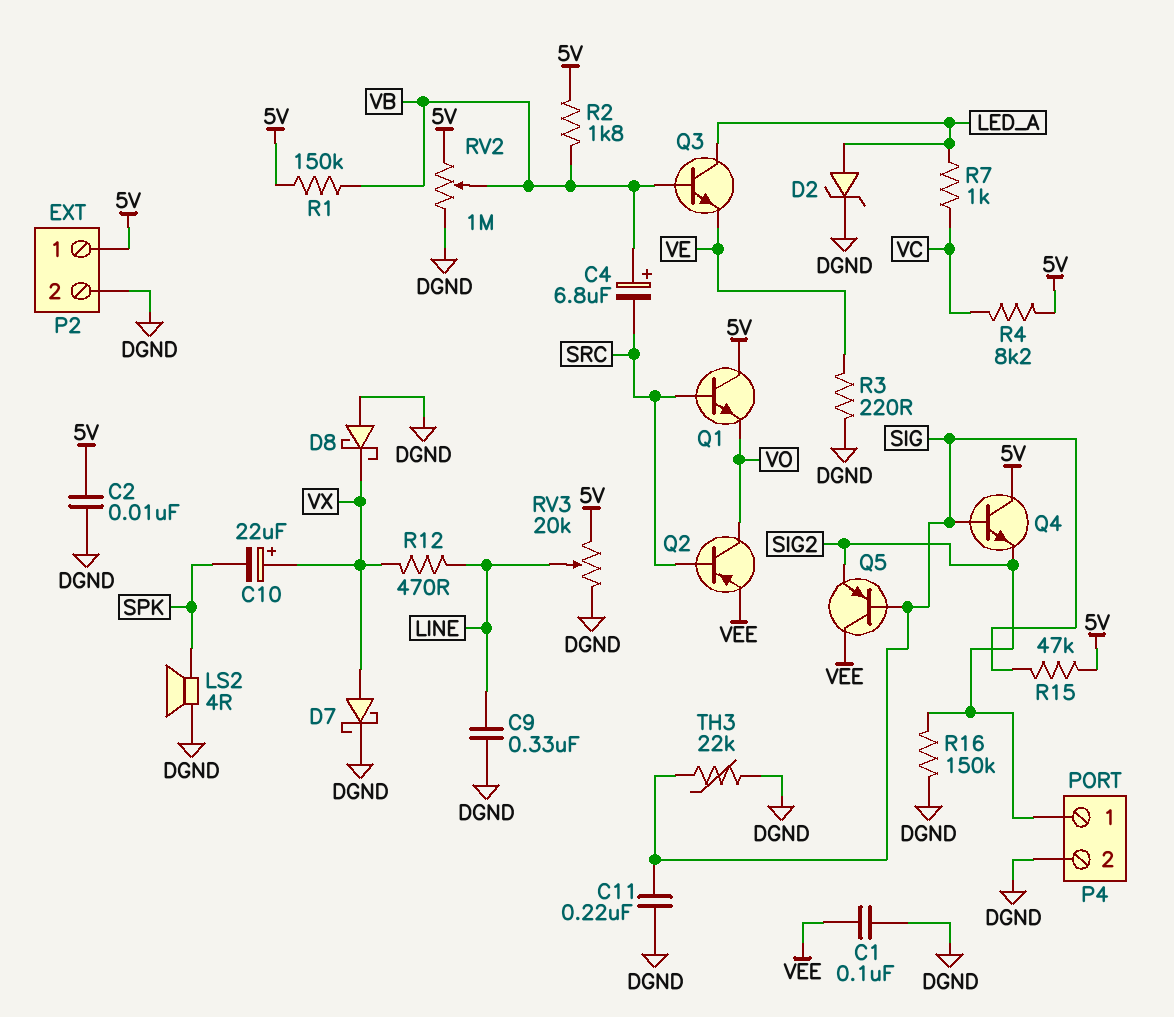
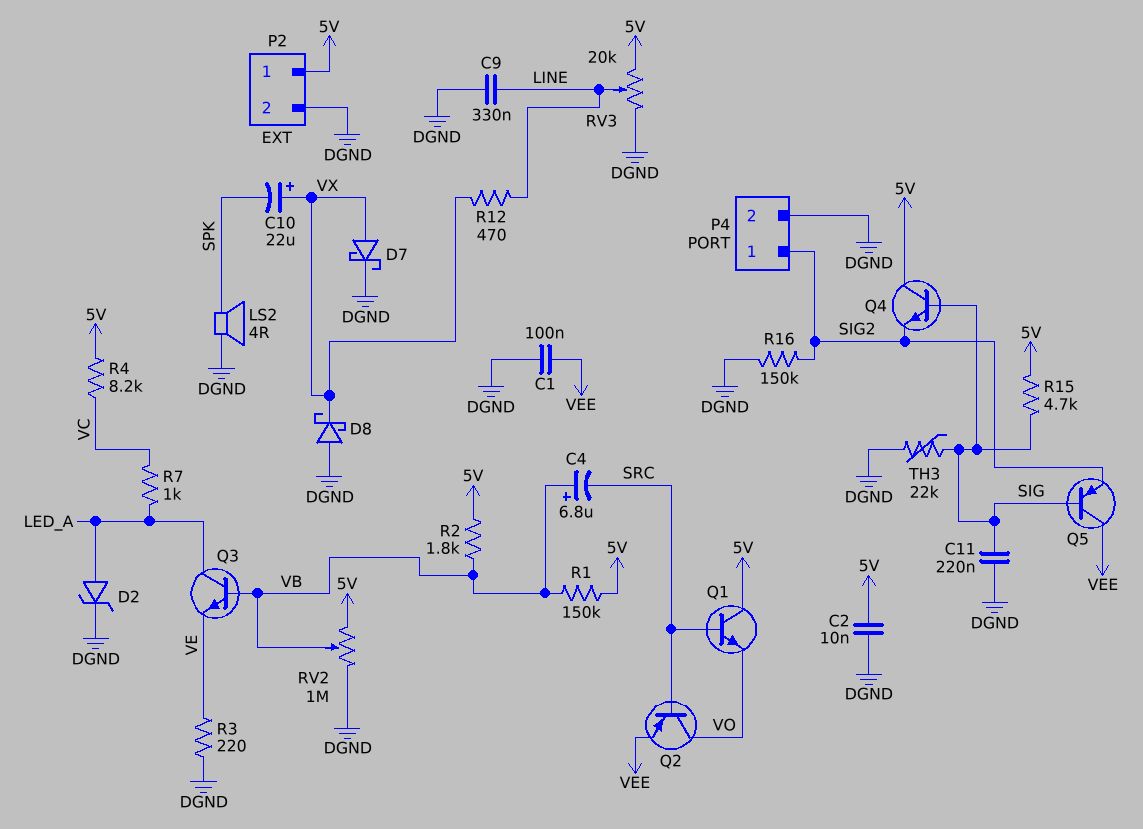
R15: 47k (5V, SIG) -> 4.7k (5V, SIG)

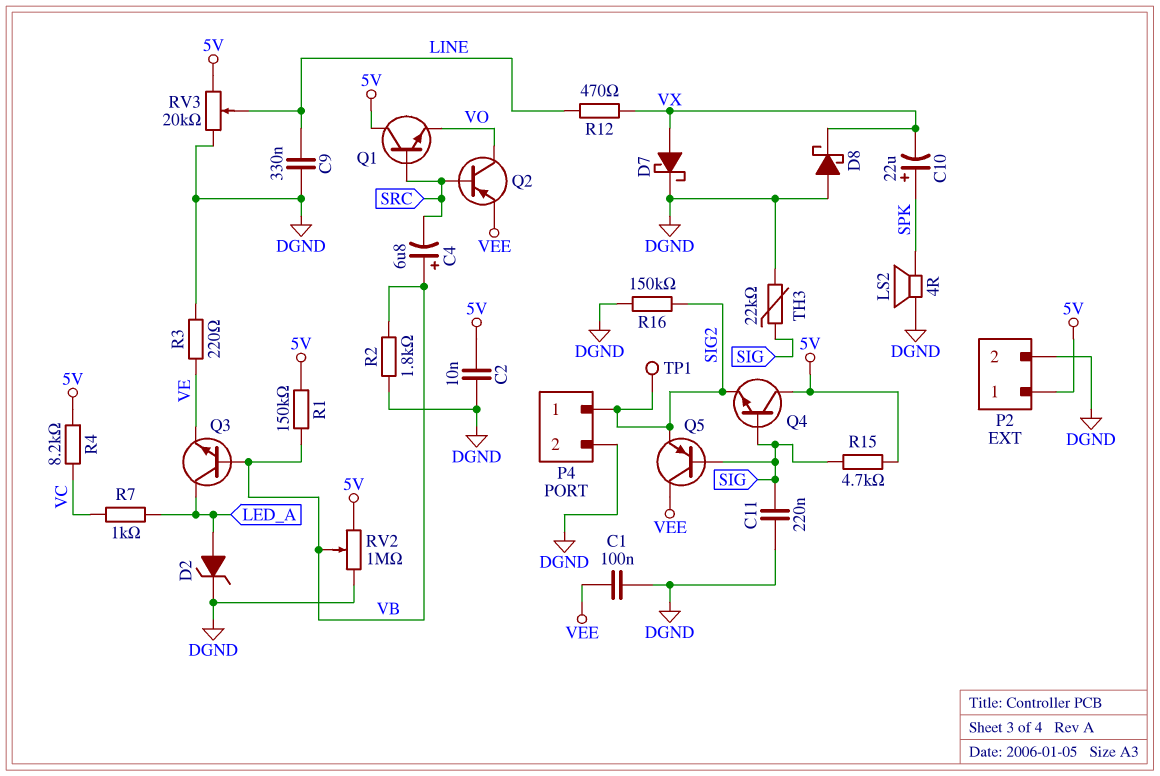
C10: 22uF (plus VX, minus SPK) -> 22uF (plus SPK, minus VX)
R2: 1.8k (5V, VB) -> 1.8k (DGND, VB)
TP1: none -> test point (SIG2)

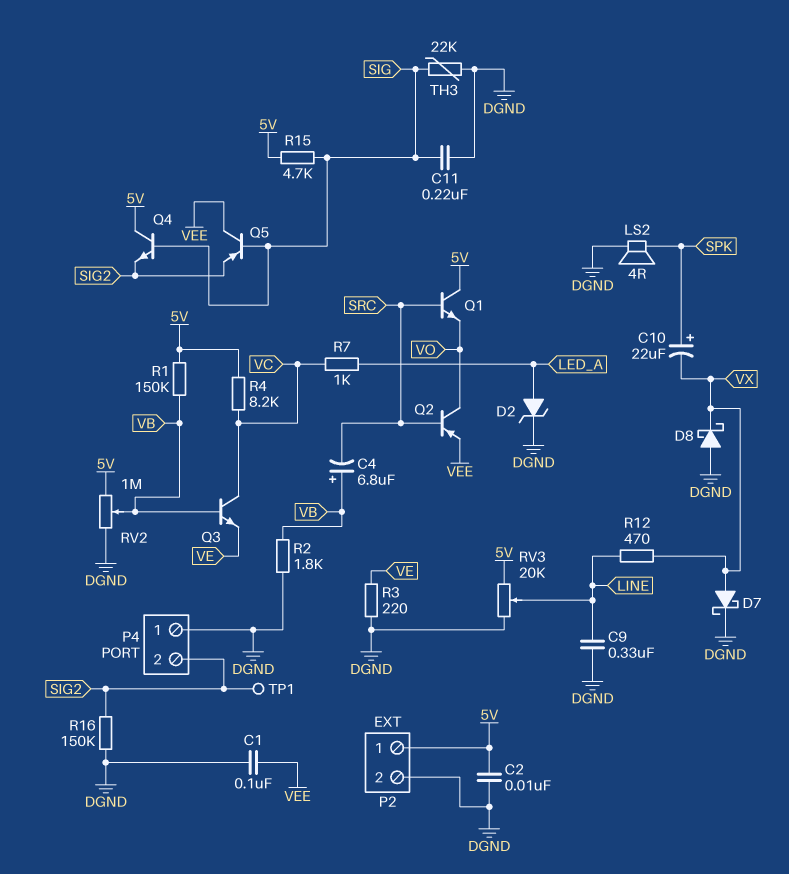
P4 pin 1: SIG2 -> DGND
P4 pin 2: DGND -> SIG2
Q3: NPN (B VB, C LED_A, E VE) -> NPN (B VB, C VC, E VE)

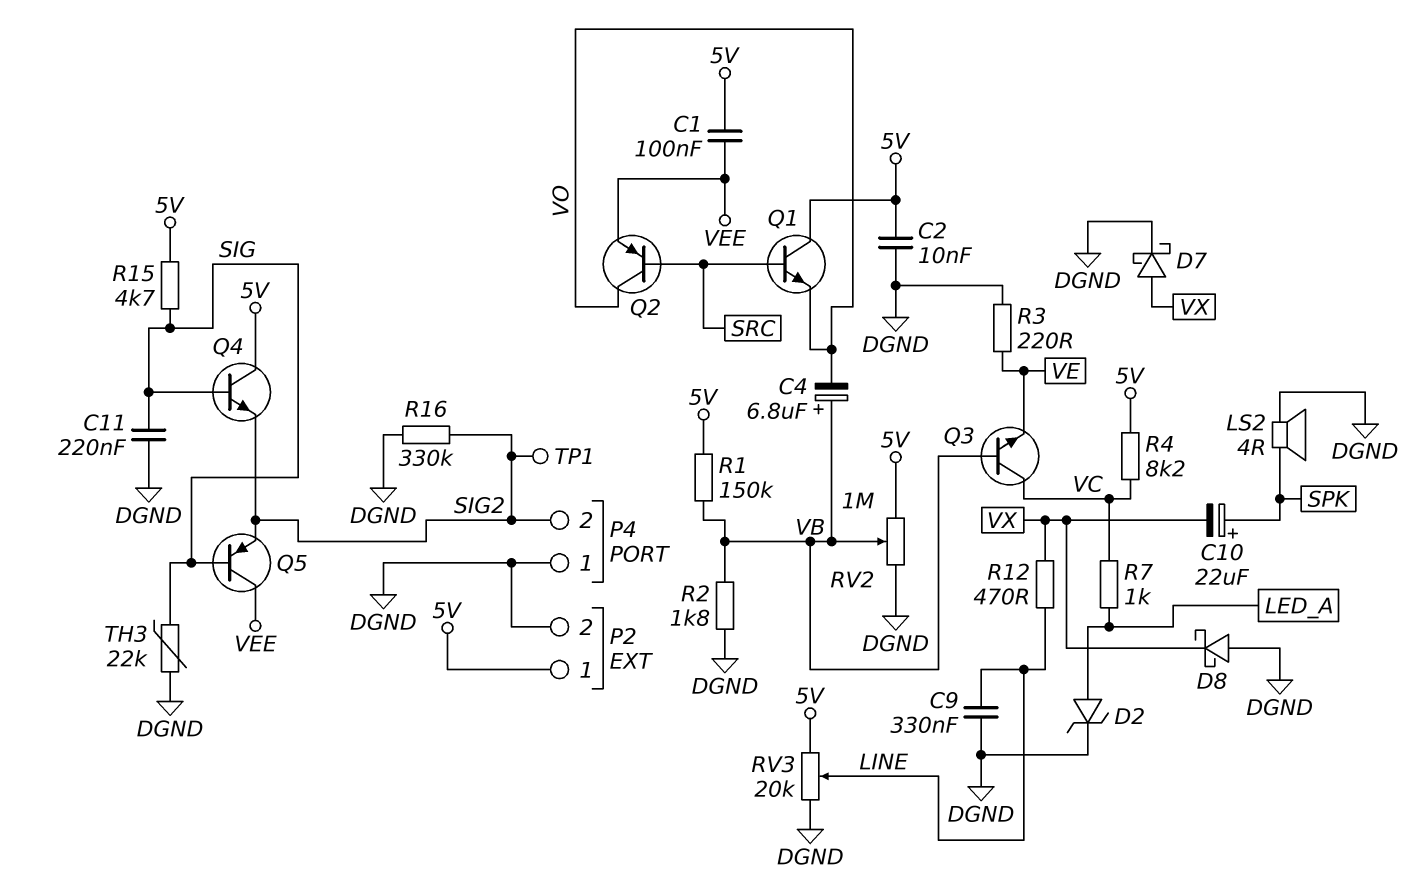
C1: 100nF (DGND, VEE) -> 100nF (5V, VEE)
C4: 6.8uF (plus VB, minus SRC) -> 6.8uF (plus VB, minus VO)
R16: 150k (DGND, SIG2) -> 330k (DGND, SIG2)

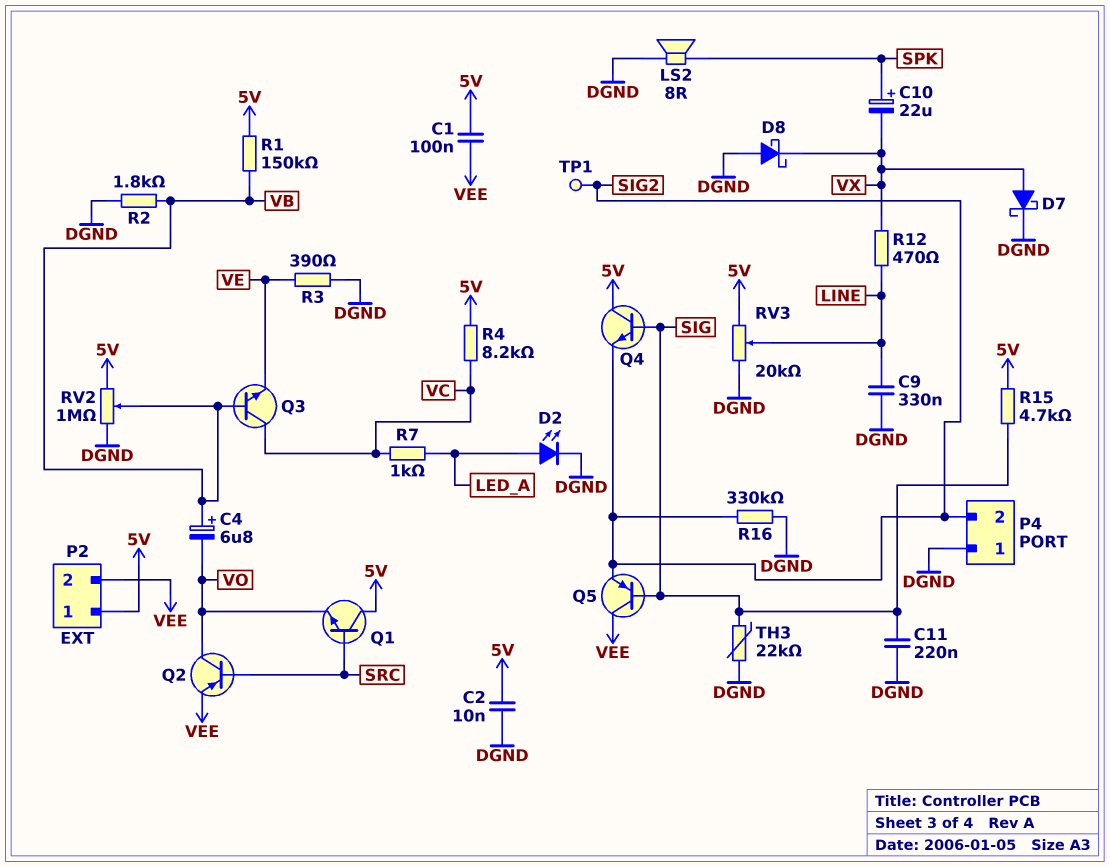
D2: zener (A LED_A, K DGND) -> LED (A LED_A, K DGND)
LS2: speaker 4R (DGND, SPK) -> speaker 8R (DGND, SPK)
P2 pin 2: DGND -> VEE
R3: 220 (DGND, VE) -> 390 (DGND, VE)

